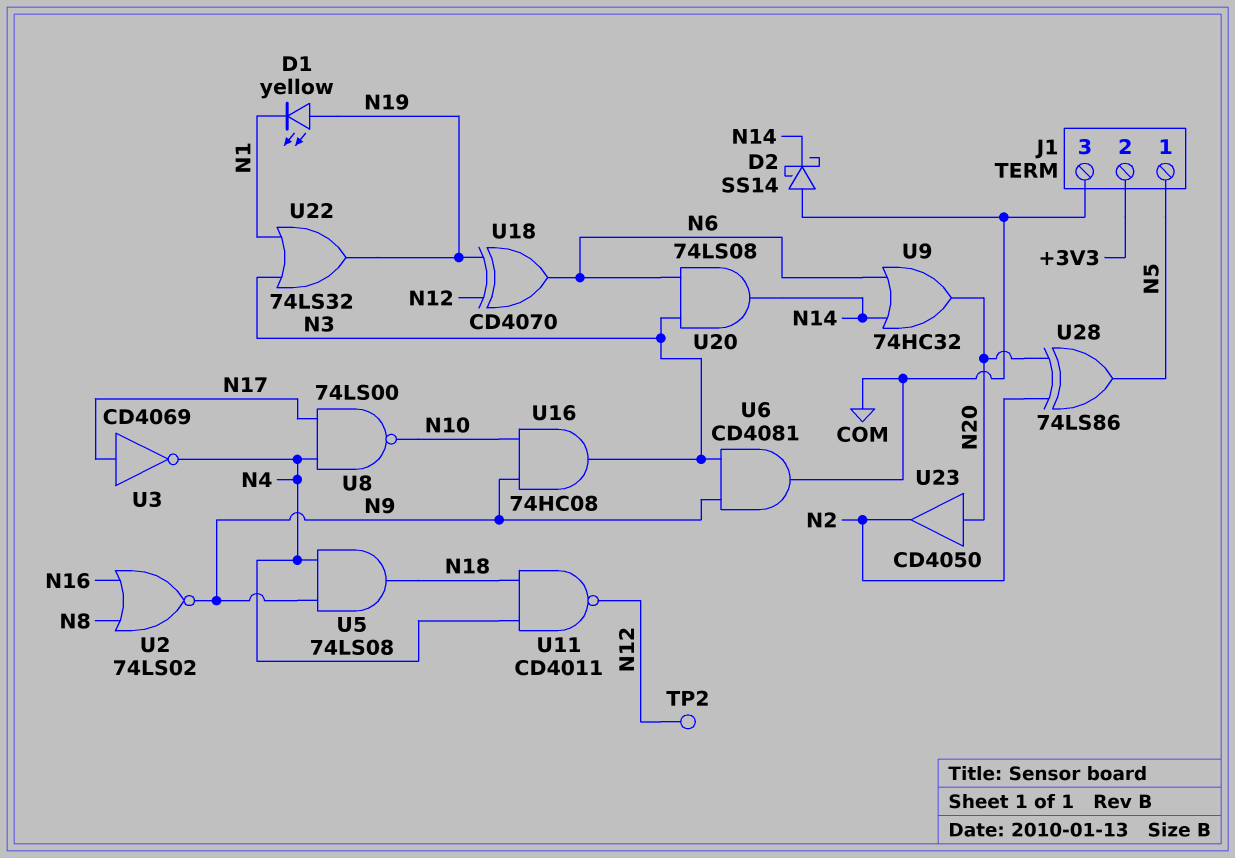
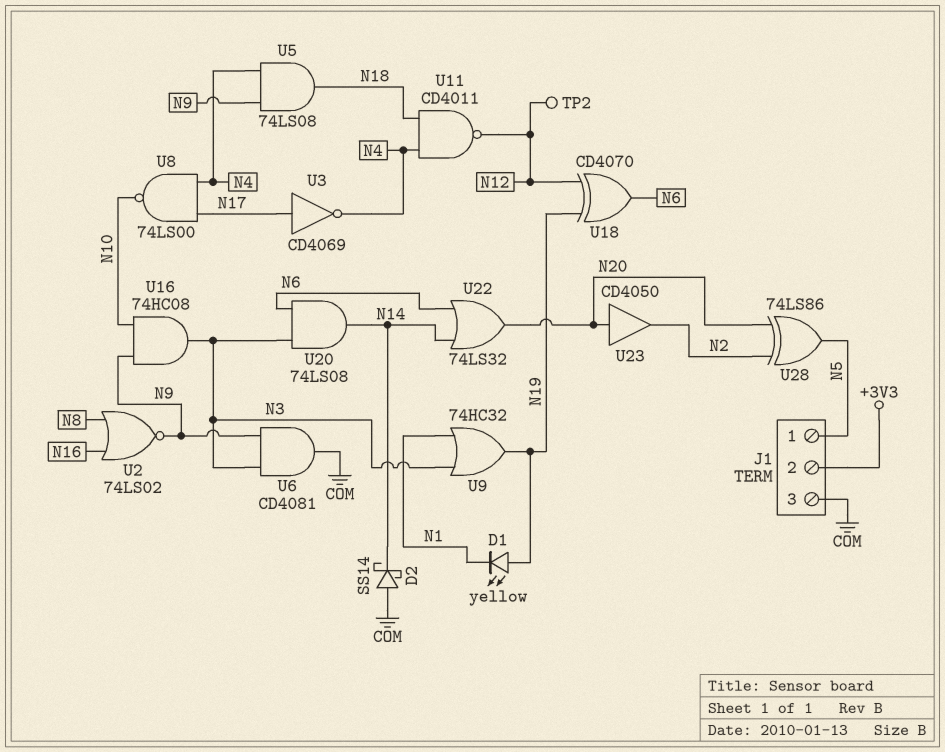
U9: OR 74HC32 (in N6, in N14, out N20) -> OR 74HC32 (in N1, in N3, out N19)
U22: OR 74LS32 (in N1, in N3, out N19) -> OR 74LS32 (in N6, in N14, out N20)

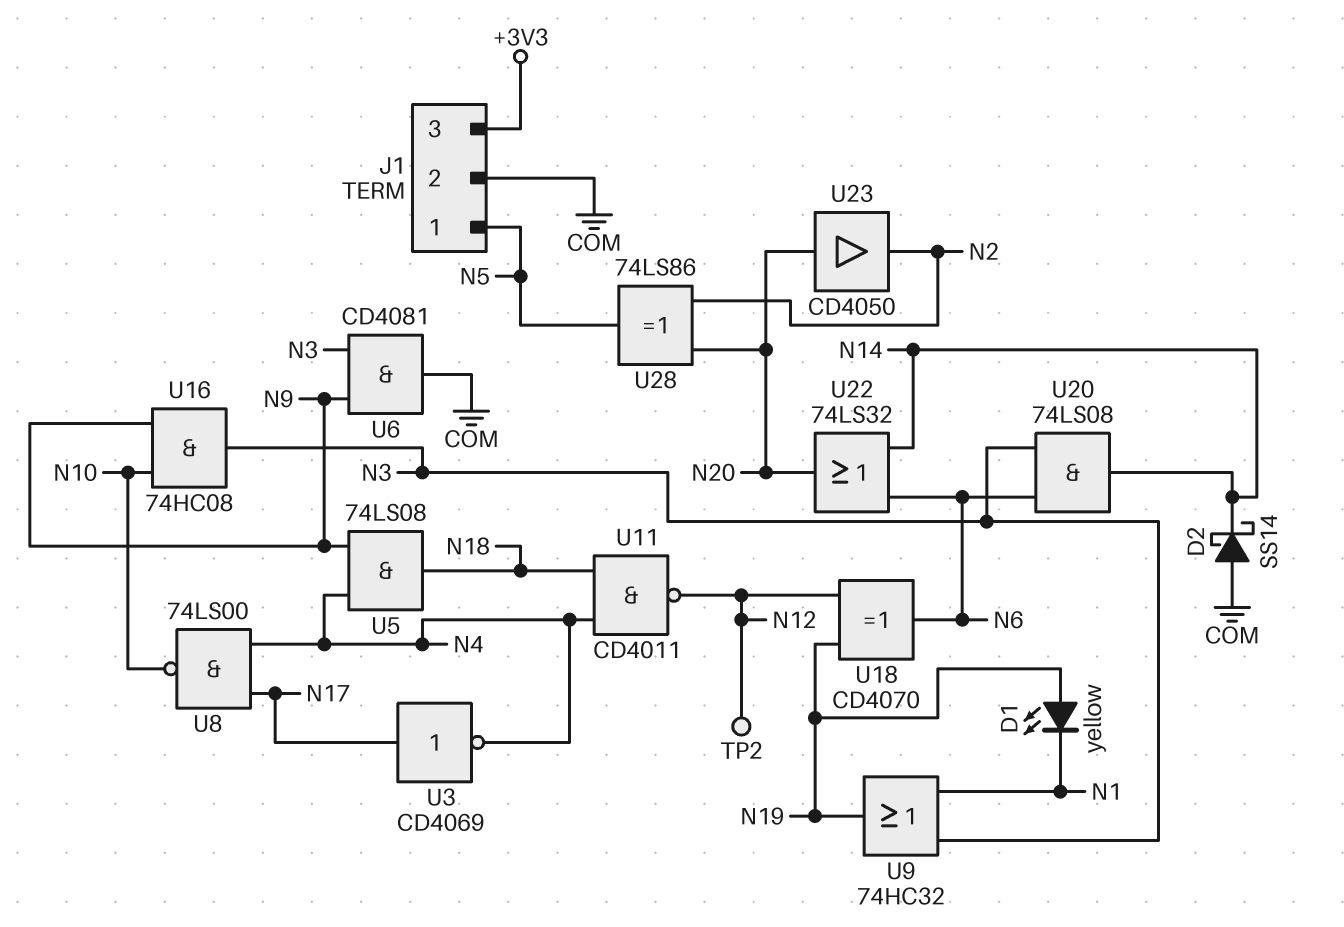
J1 pin 2: +3V3 -> COM
J1 pin 3: COM -> +3V3
U2: NOR 74LS02 (in N8, in N16, out N9) -> none

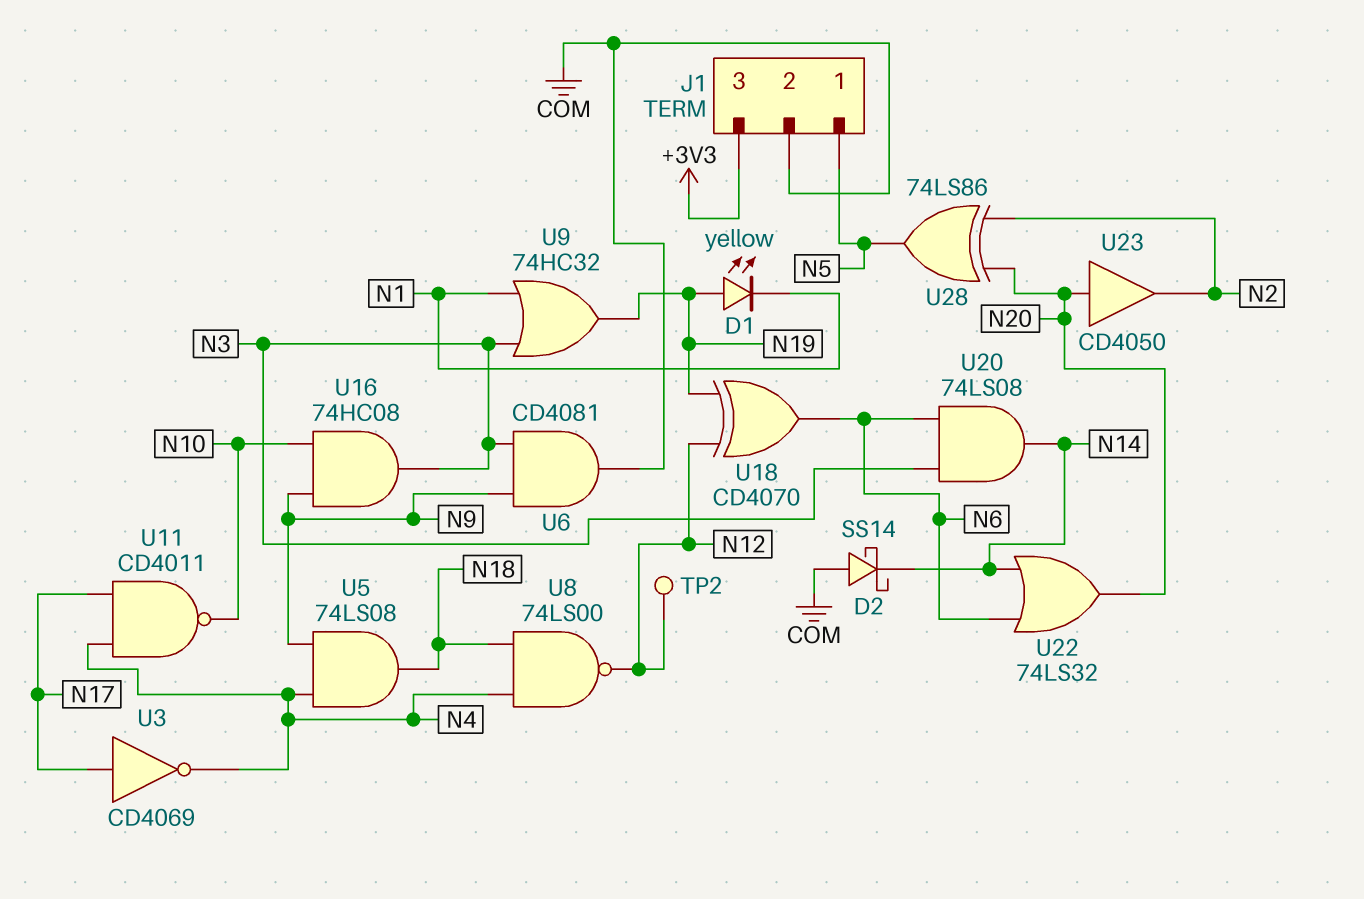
U8: NAND 74LS00 (in N4, in N17, out N10) -> NAND 74LS00 (in N4, in N18, out N12)
U11: NAND CD4011 (in N4, in N18, out N12) -> NAND CD4011 (in N4, in N17, out N10)

